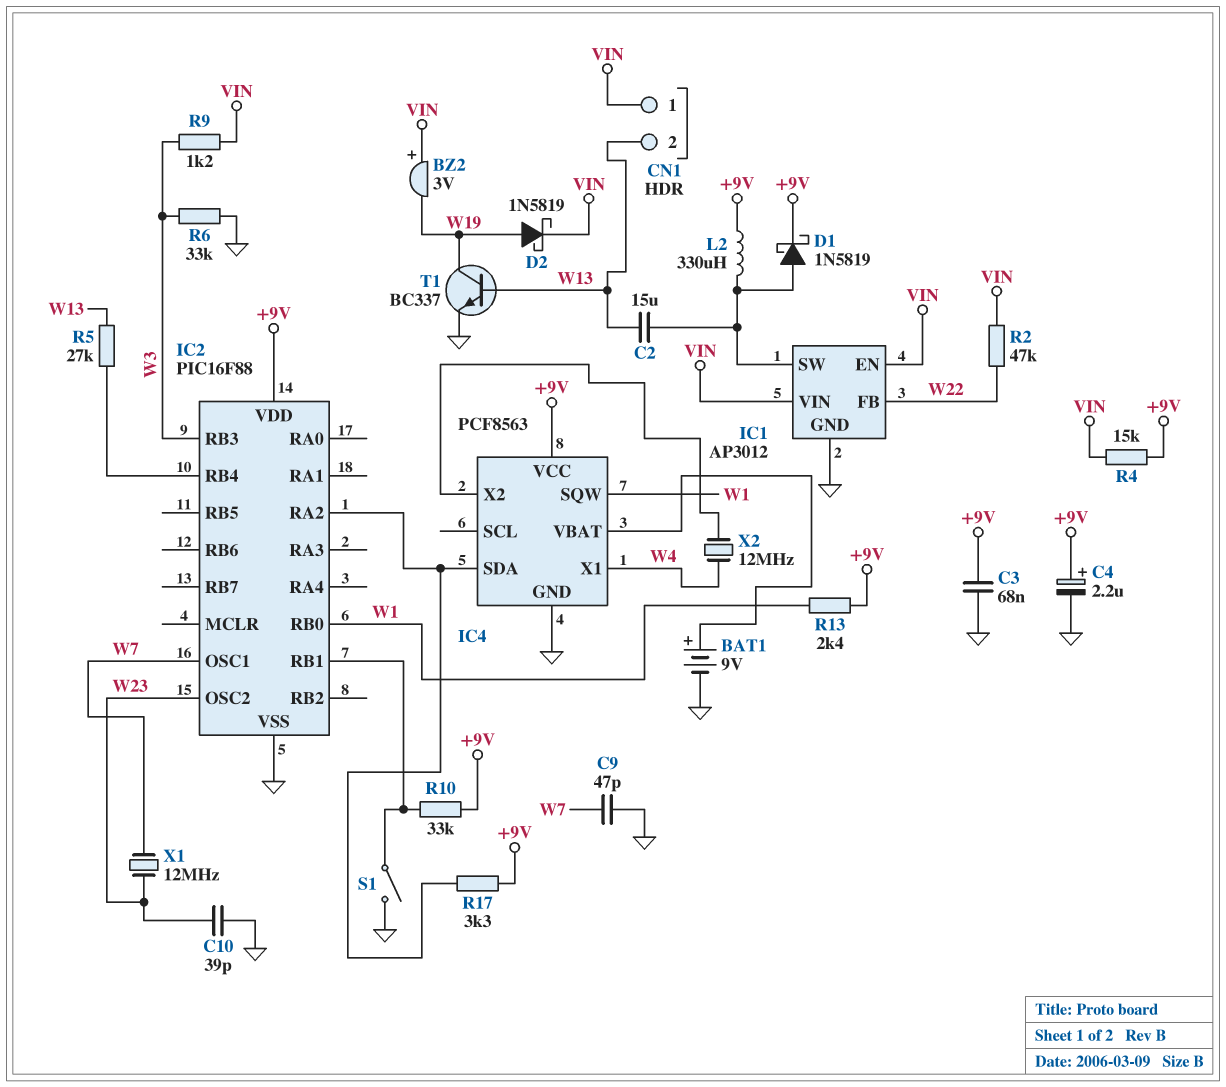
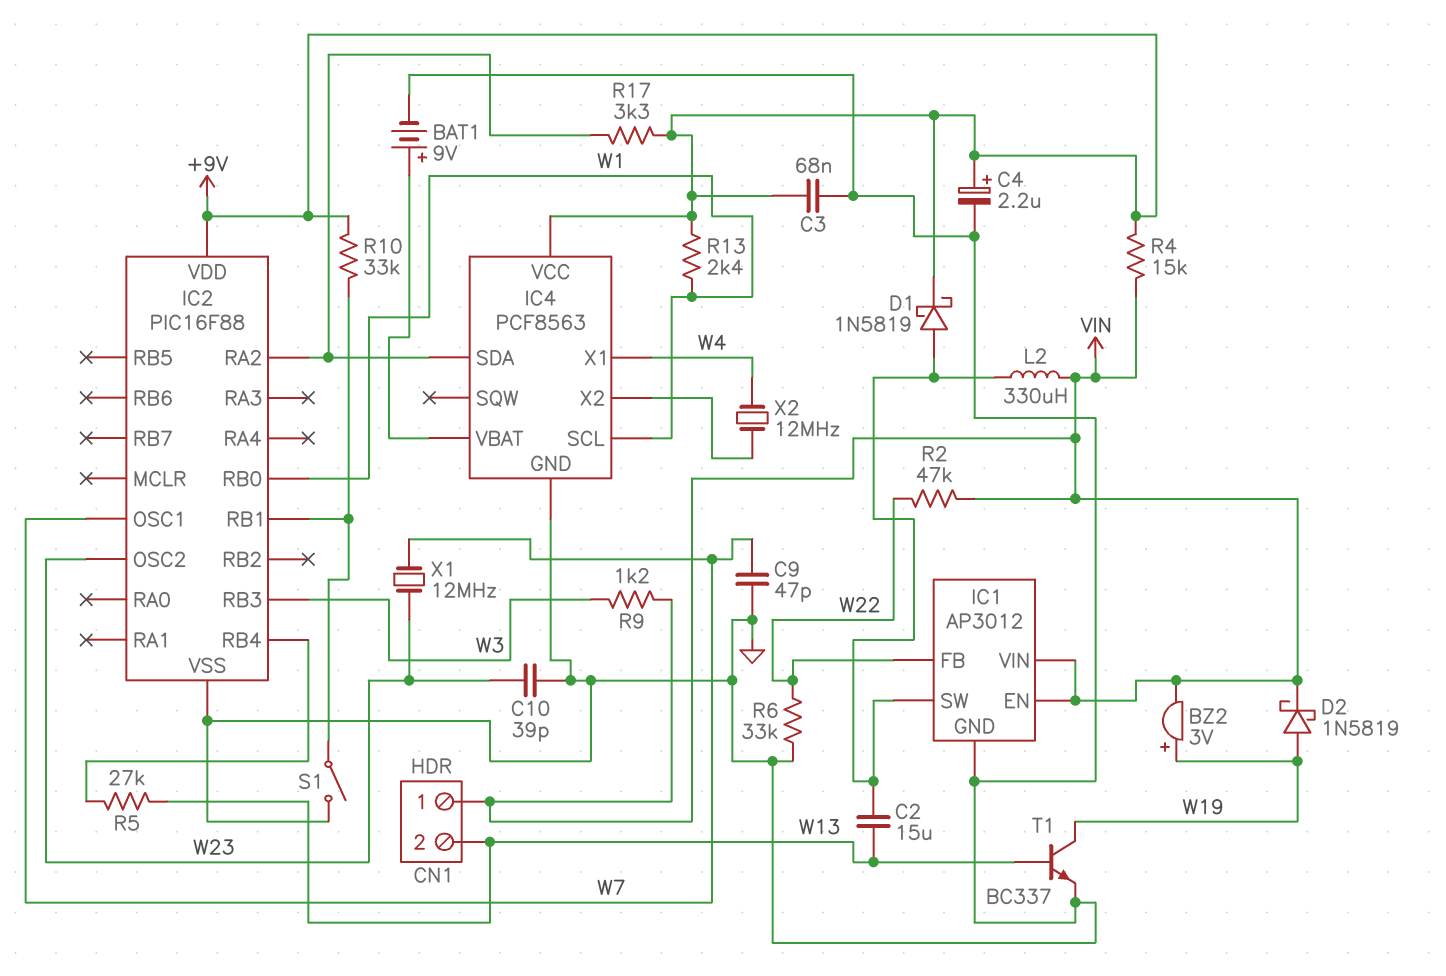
BZ2: buzzer 3V (plus VIN, minus W19) -> buzzer 3V (plus W19, minus VIN)
IC4 pin SCL: none -> W1
IC4 pin SQW: W1 -> none
L2: 330uH (+9V, IC1/SW) -> 330uH (IC1/SW, VIN)
R6: 33k (GND, W3) -> 33k (GND, W22)

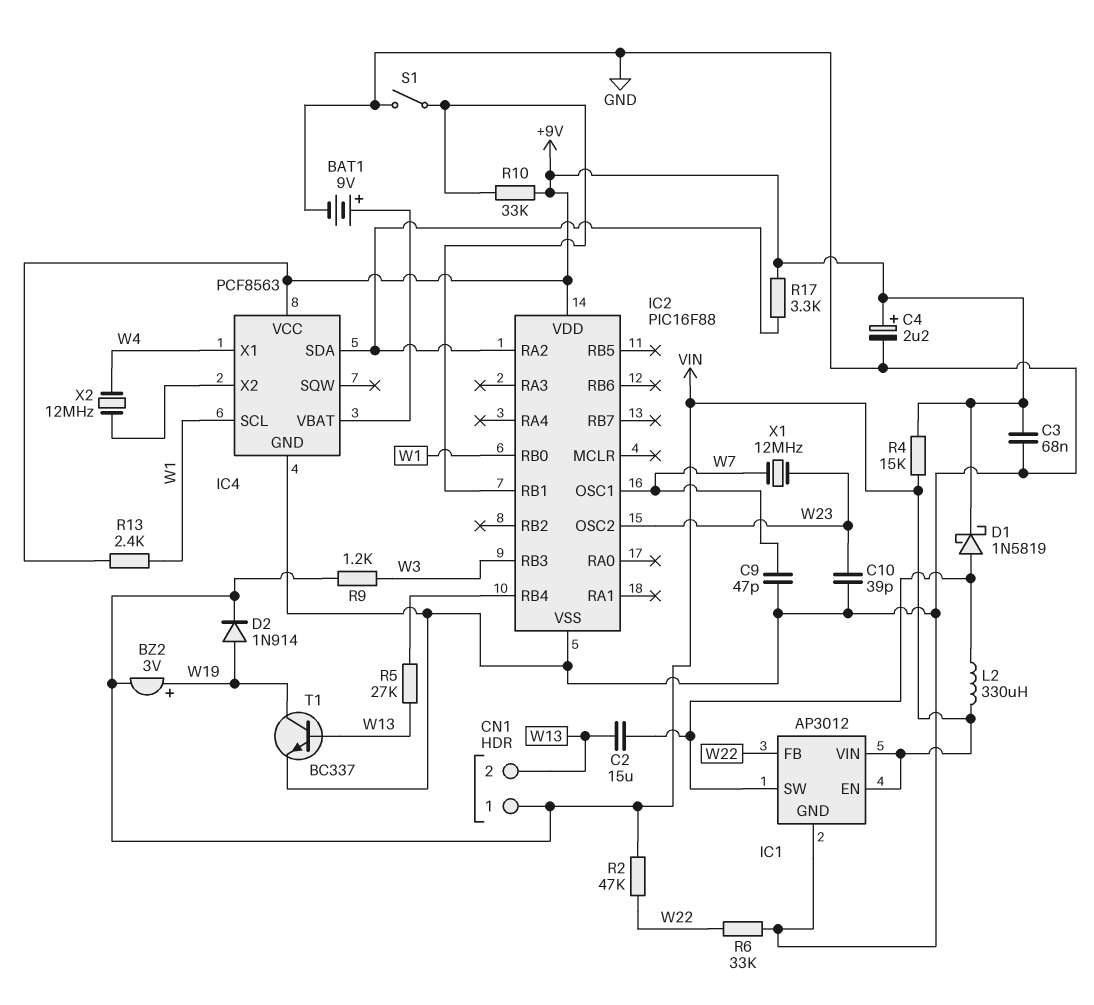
D2: schottky 1N5819 (A W19, K VIN) -> diode 1N914 (A W19, K VIN)

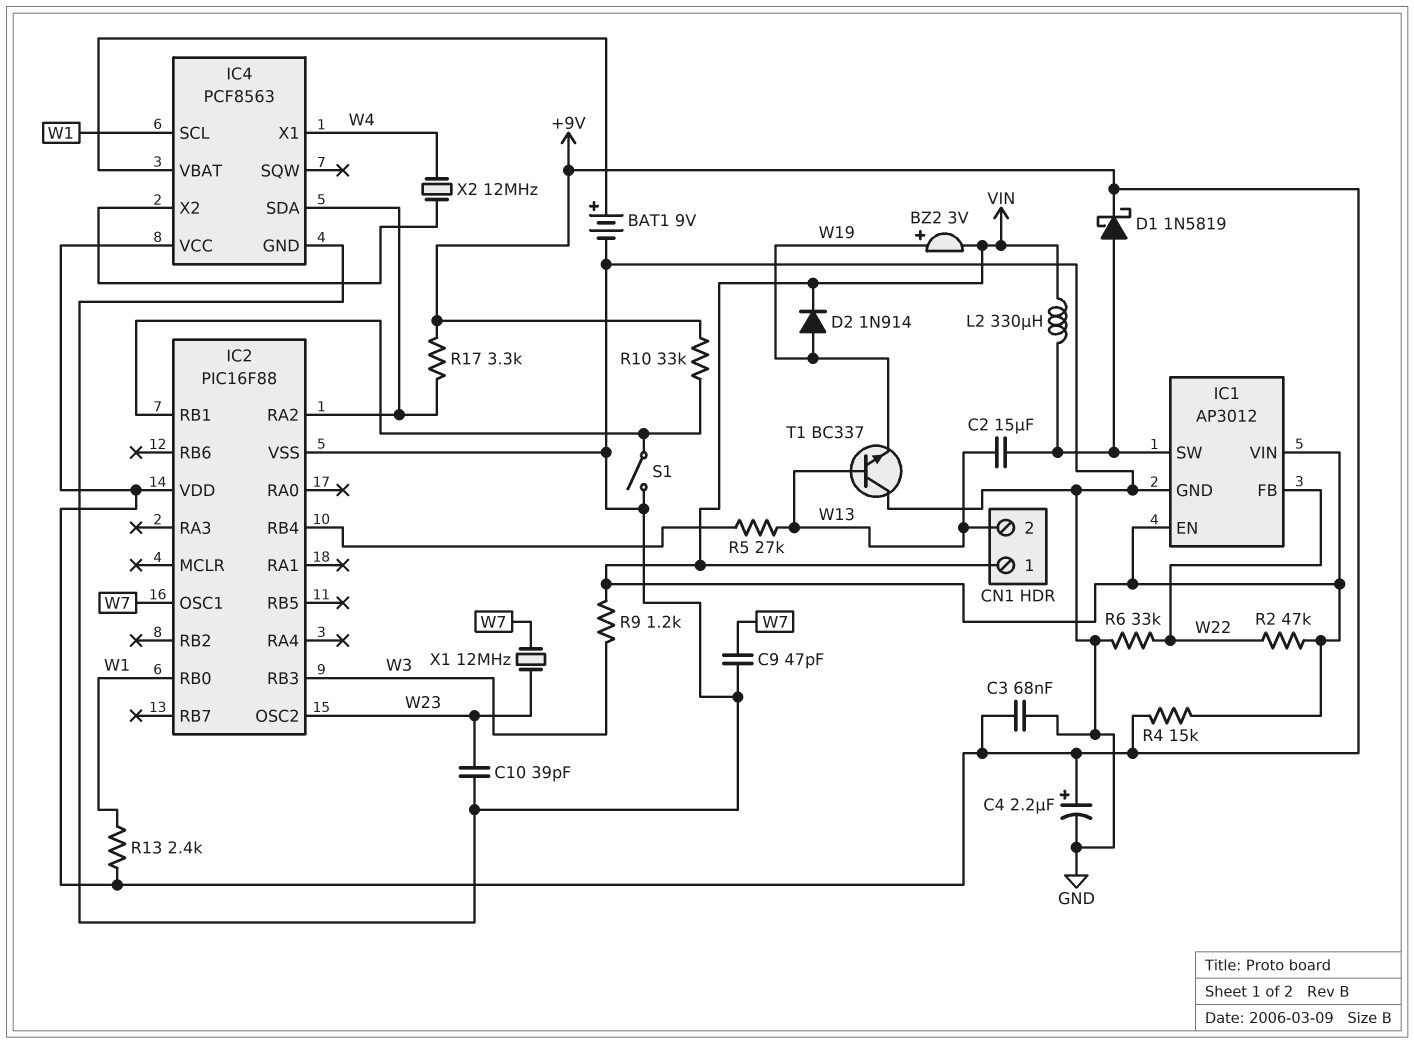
T1: NPN BC337 (B W13, C W19, E GND) -> NPN BC337 (B W13, C GND, E W19)

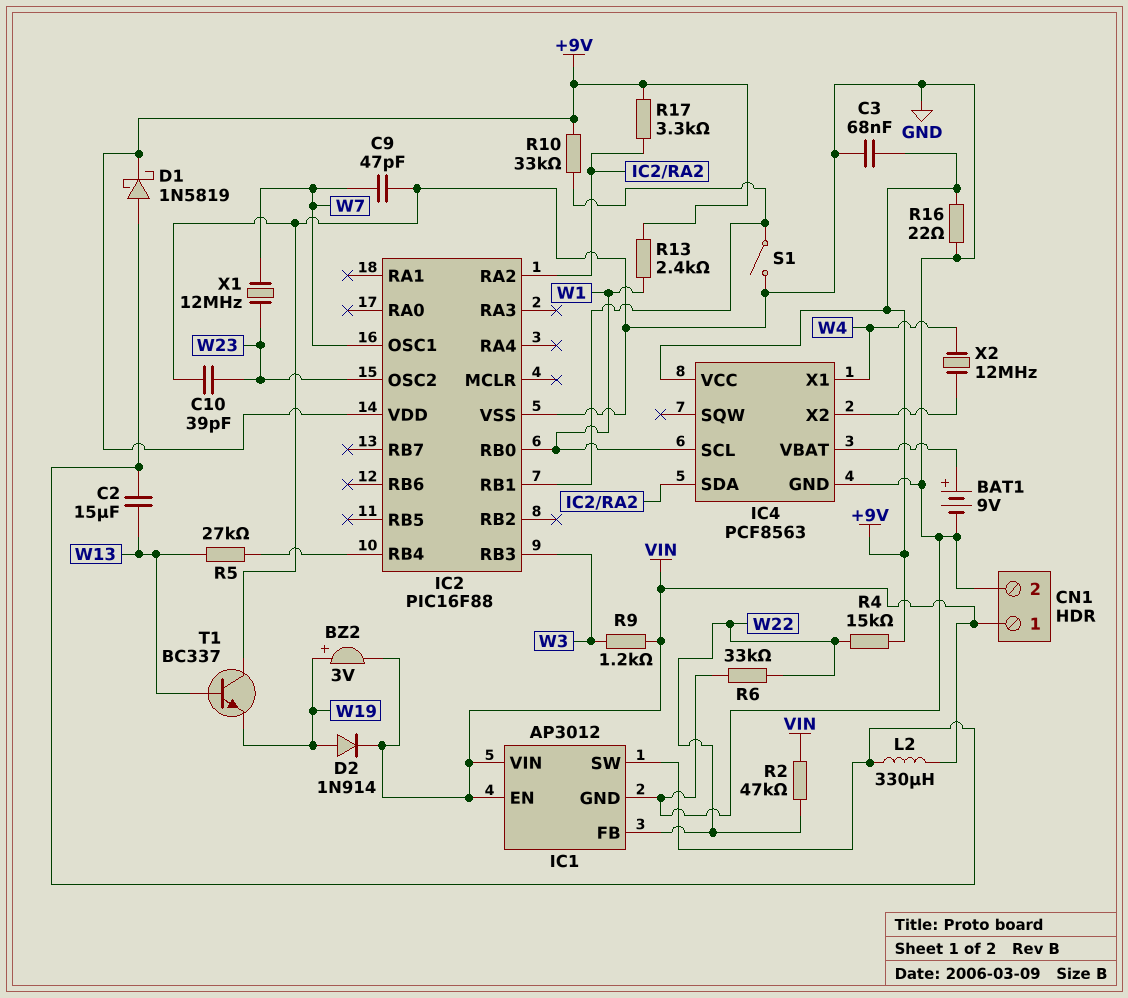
C4: 2.2uF (plus +9V, minus GND) -> none
CN1 pin 2: W13 -> GND
R4: 15k (+9V, VIN) -> 15k (+9V, W22)
R16: none -> 22 (+9V, GND)

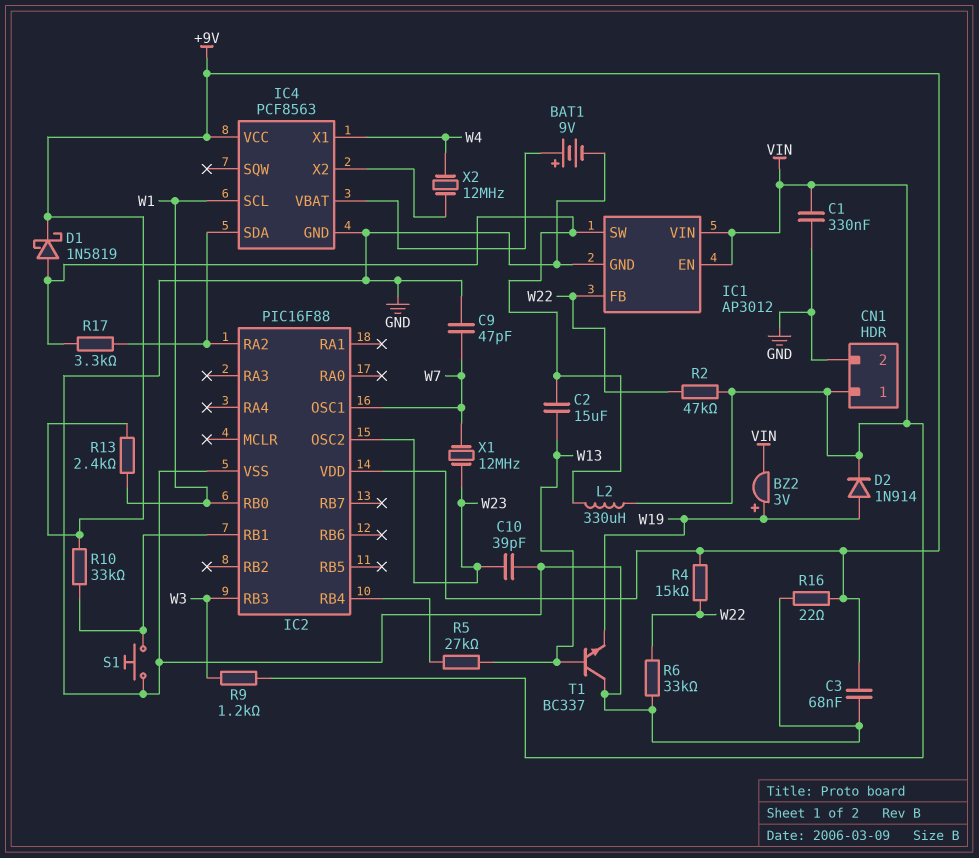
C1: none -> 330nF (GND, VIN)
R17: 3.3k (+9V, IC2/RA2) -> 3.3k (IC1/SW, IC2/RA2)
S1: switch (GND, IC2/RB1) -> button (GND, IC2/RB1)

